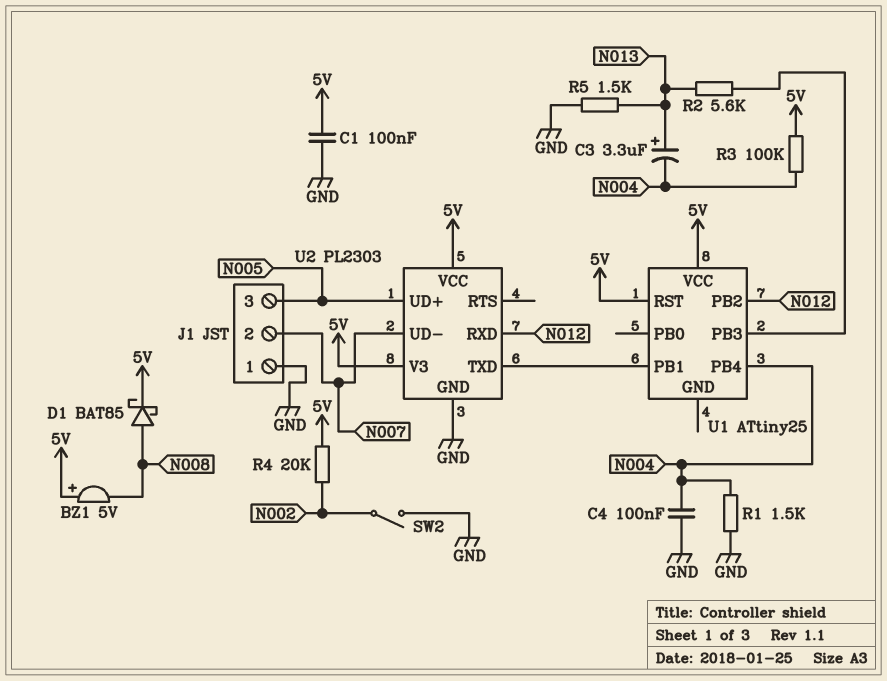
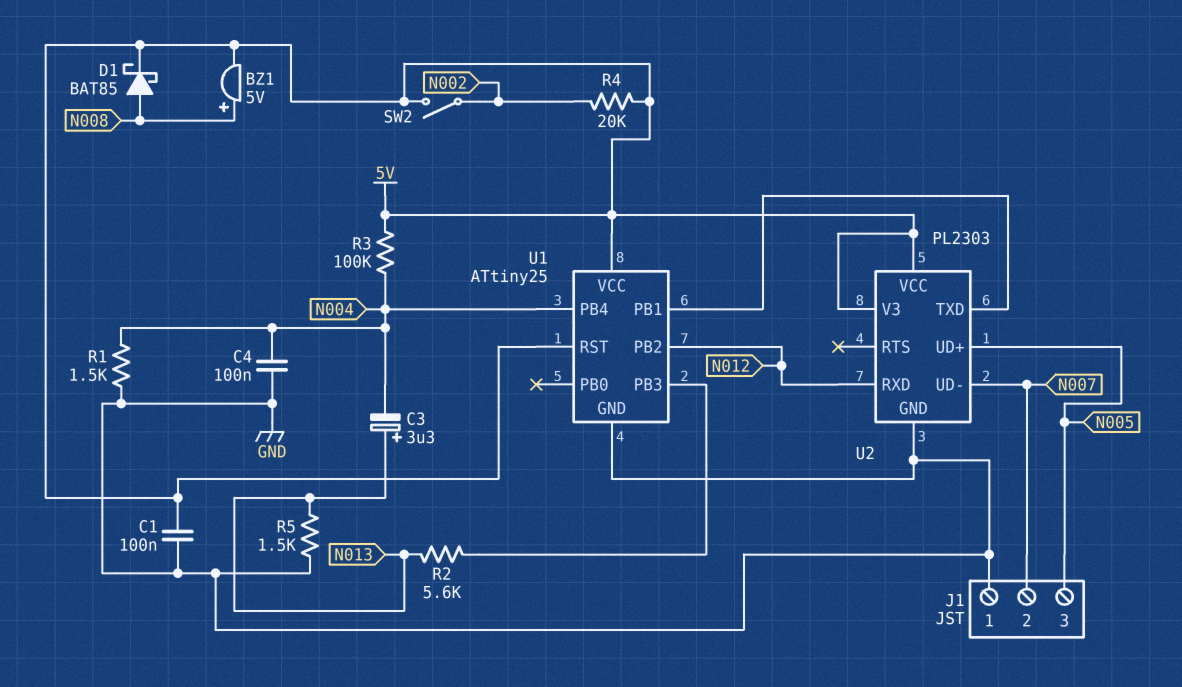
BZ1: buzzer 5V (plus 5V, minus N008) -> buzzer 5V (plus N008, minus 5V)
SW2: switch (GND, N002) -> switch (5V, N002)
U1 pin GND: none -> GND

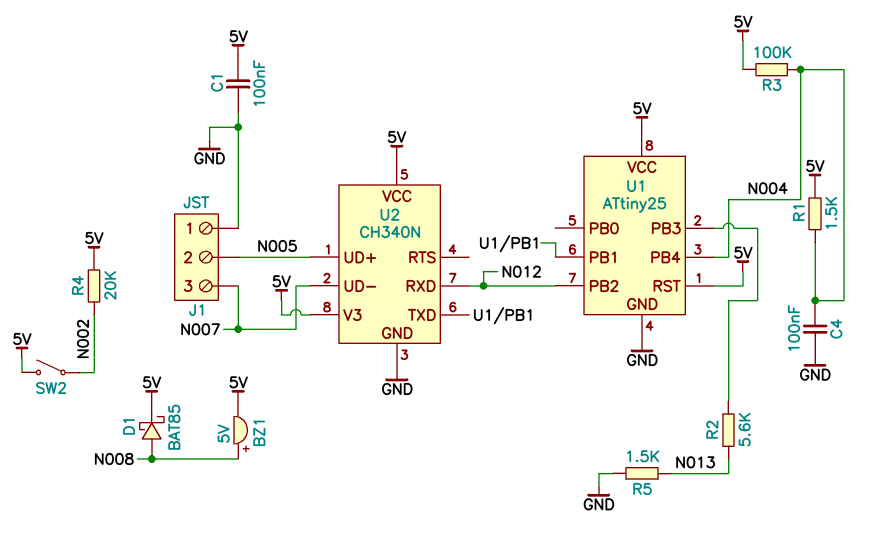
C3: 3.3uF (plus N013, minus N004) -> none
J1 pin 2: N007 -> N005
J1 pin 3: N005 -> N007
R1: 1.5k (GND, N004) -> 1.5k (5V, N004)
U2: PL2303 -> CH340N

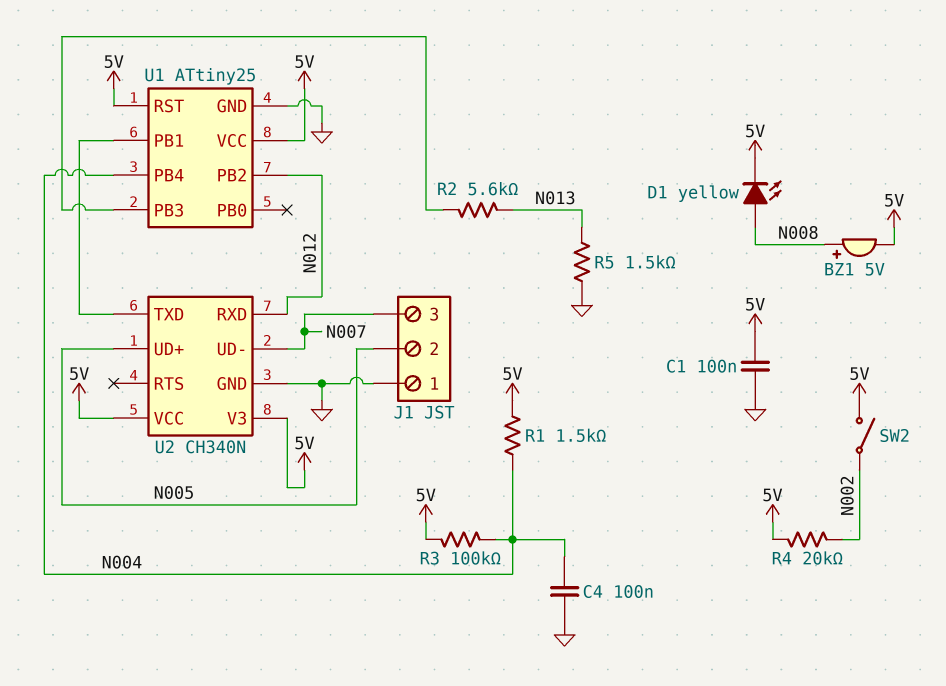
D1: schottky BAT85 (A N008, K 5V) -> LED yellow (A N008, K 5V)

